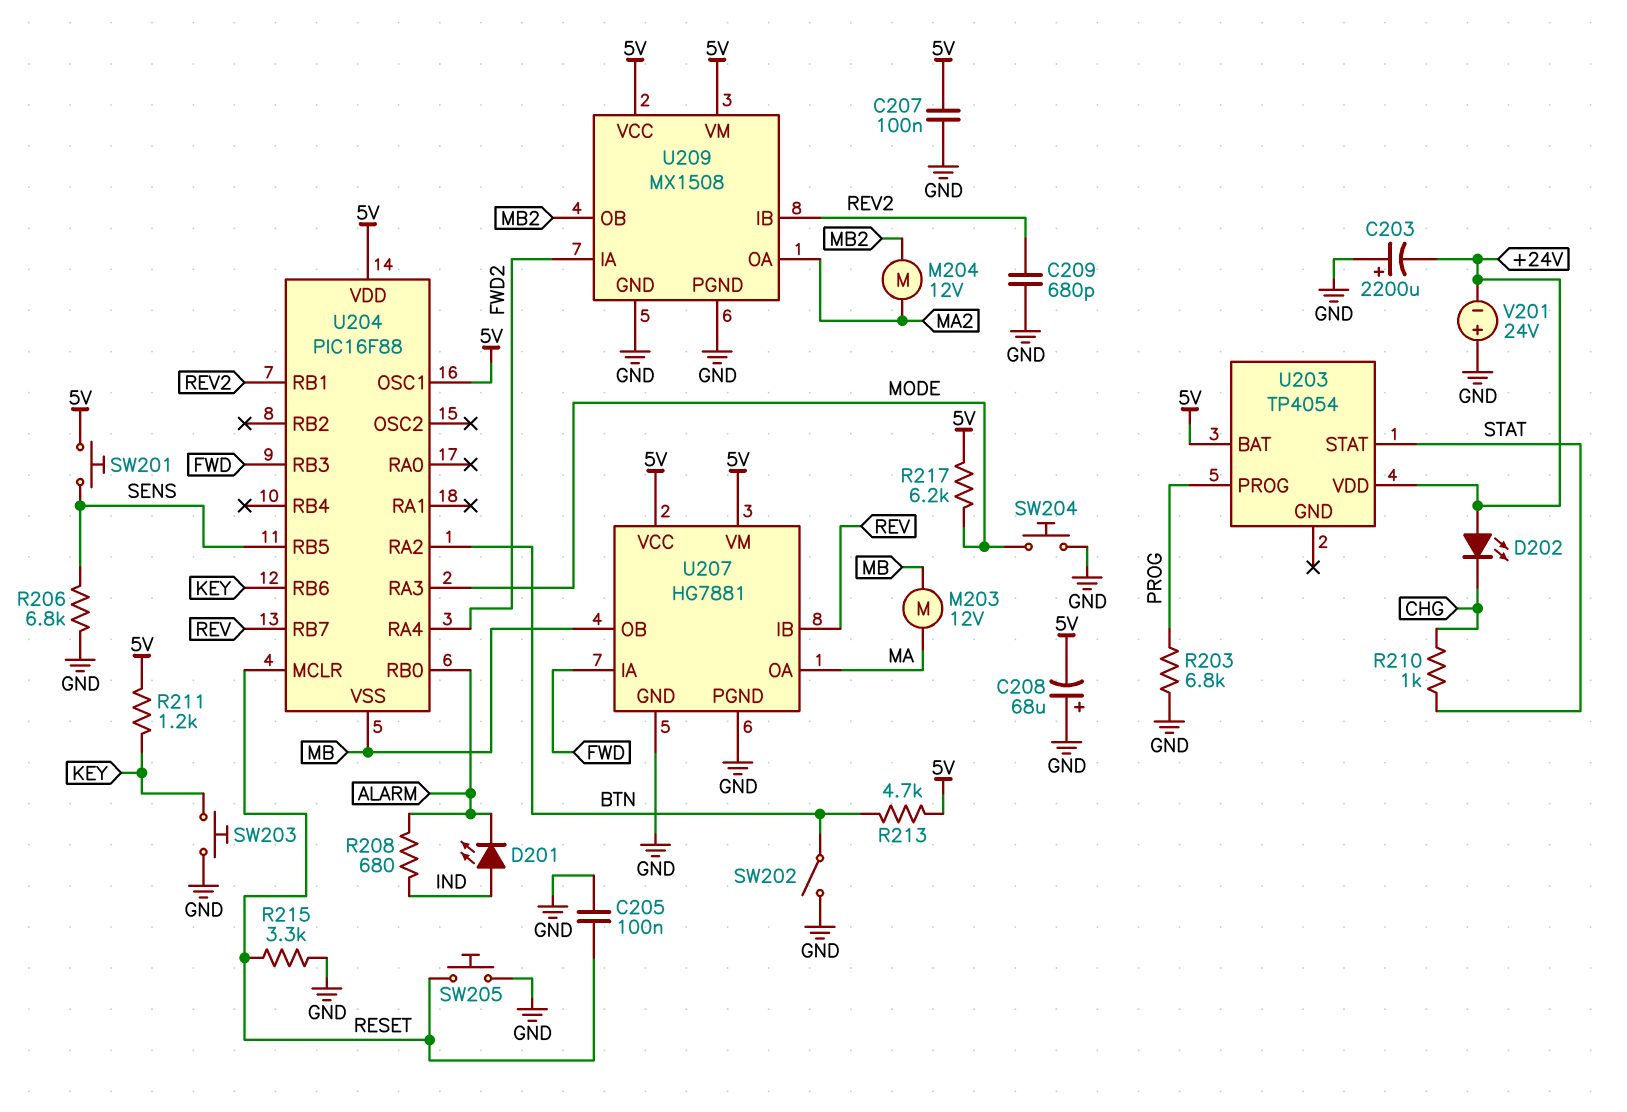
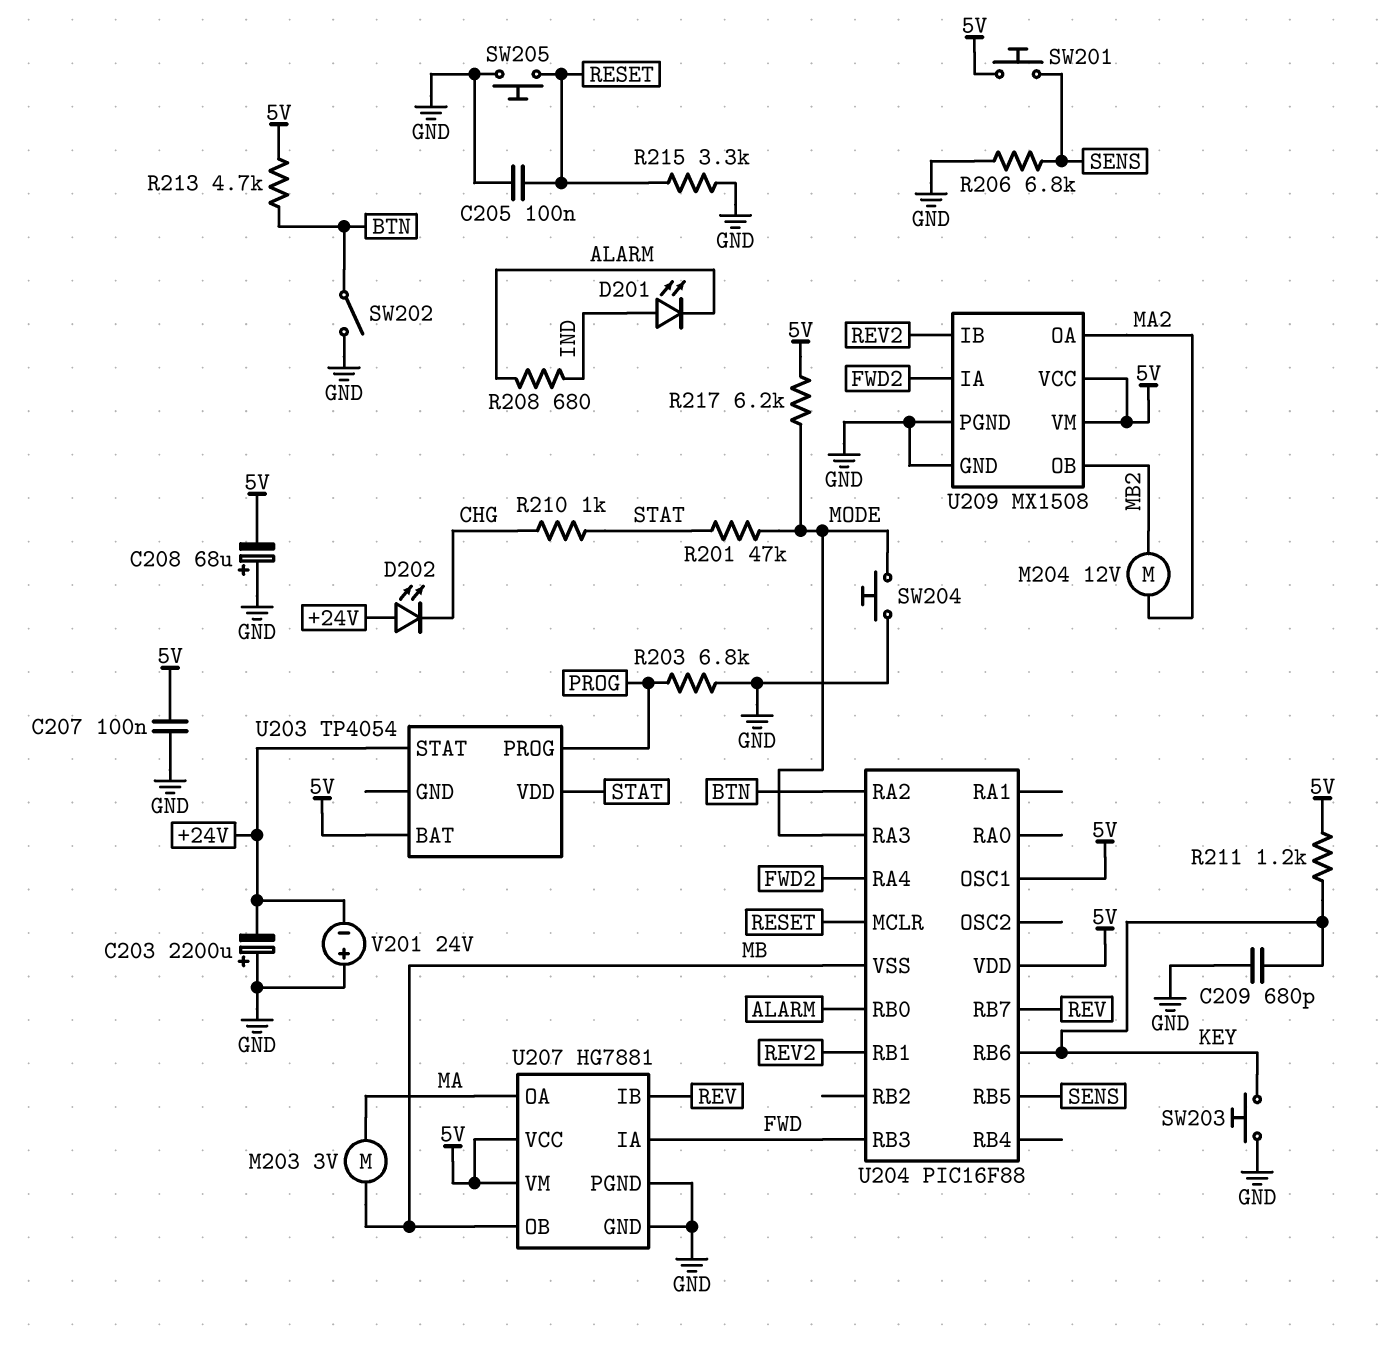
C209: 680pF (GND, REV2) -> 680pF (GND, KEY)
M203: motor 12V (MA, MB) -> motor 3V (MA, MB)
R201: none -> 47k (MODE, STAT)
U203 pin STAT: STAT -> +24V
U203 pin VDD: +24V -> STAT

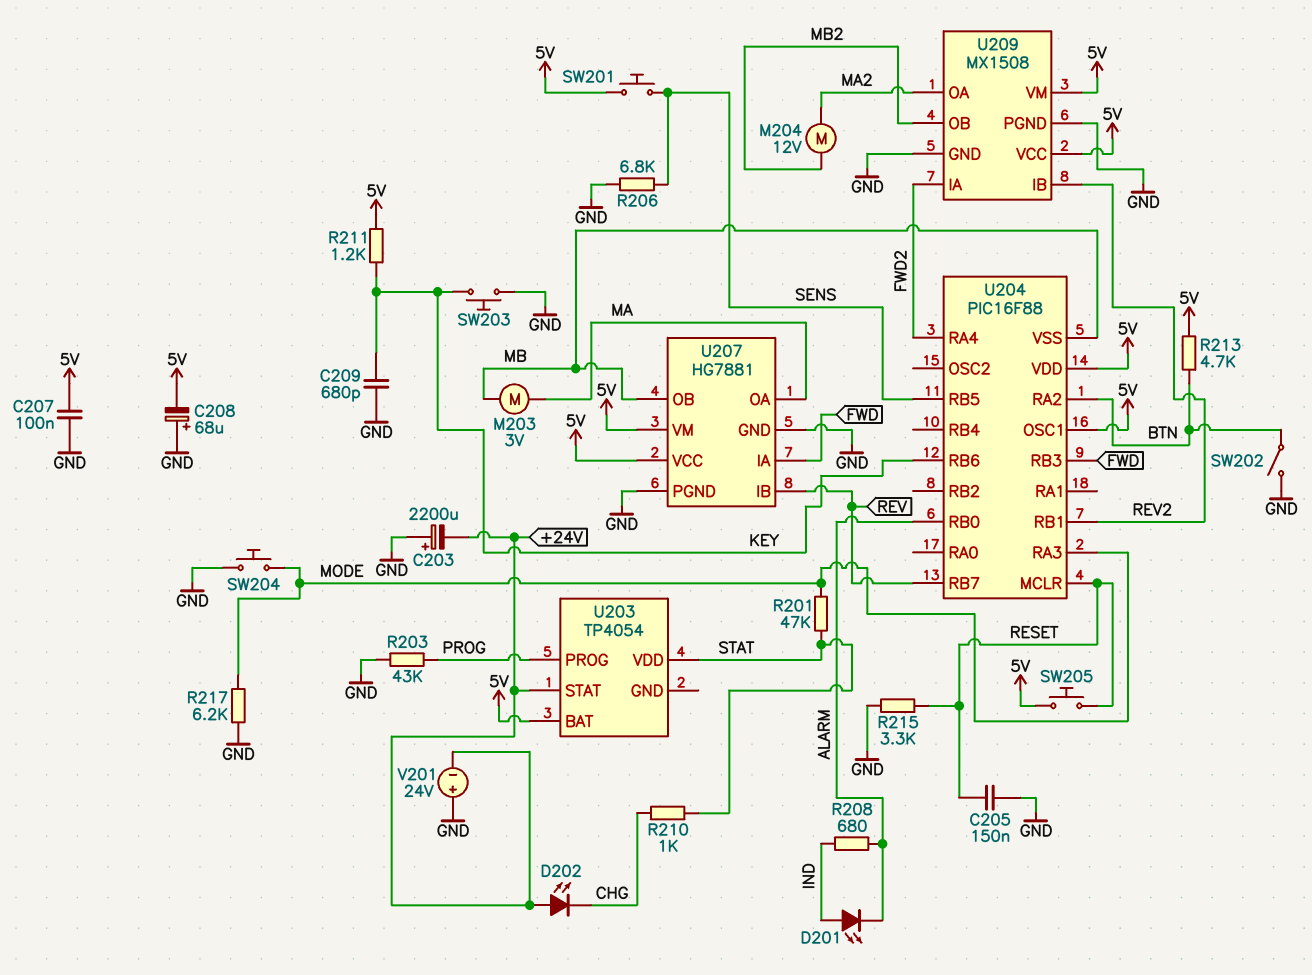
C205: 100nF (GND, RESET) -> 150nF (GND, RESET)
R203: 6.8k (GND, PROG) -> 43k (GND, PROG)
R217: 6.2k (5V, MODE) -> 6.2k (GND, MODE)
SW205: button (GND, RESET) -> button (5V, RESET)

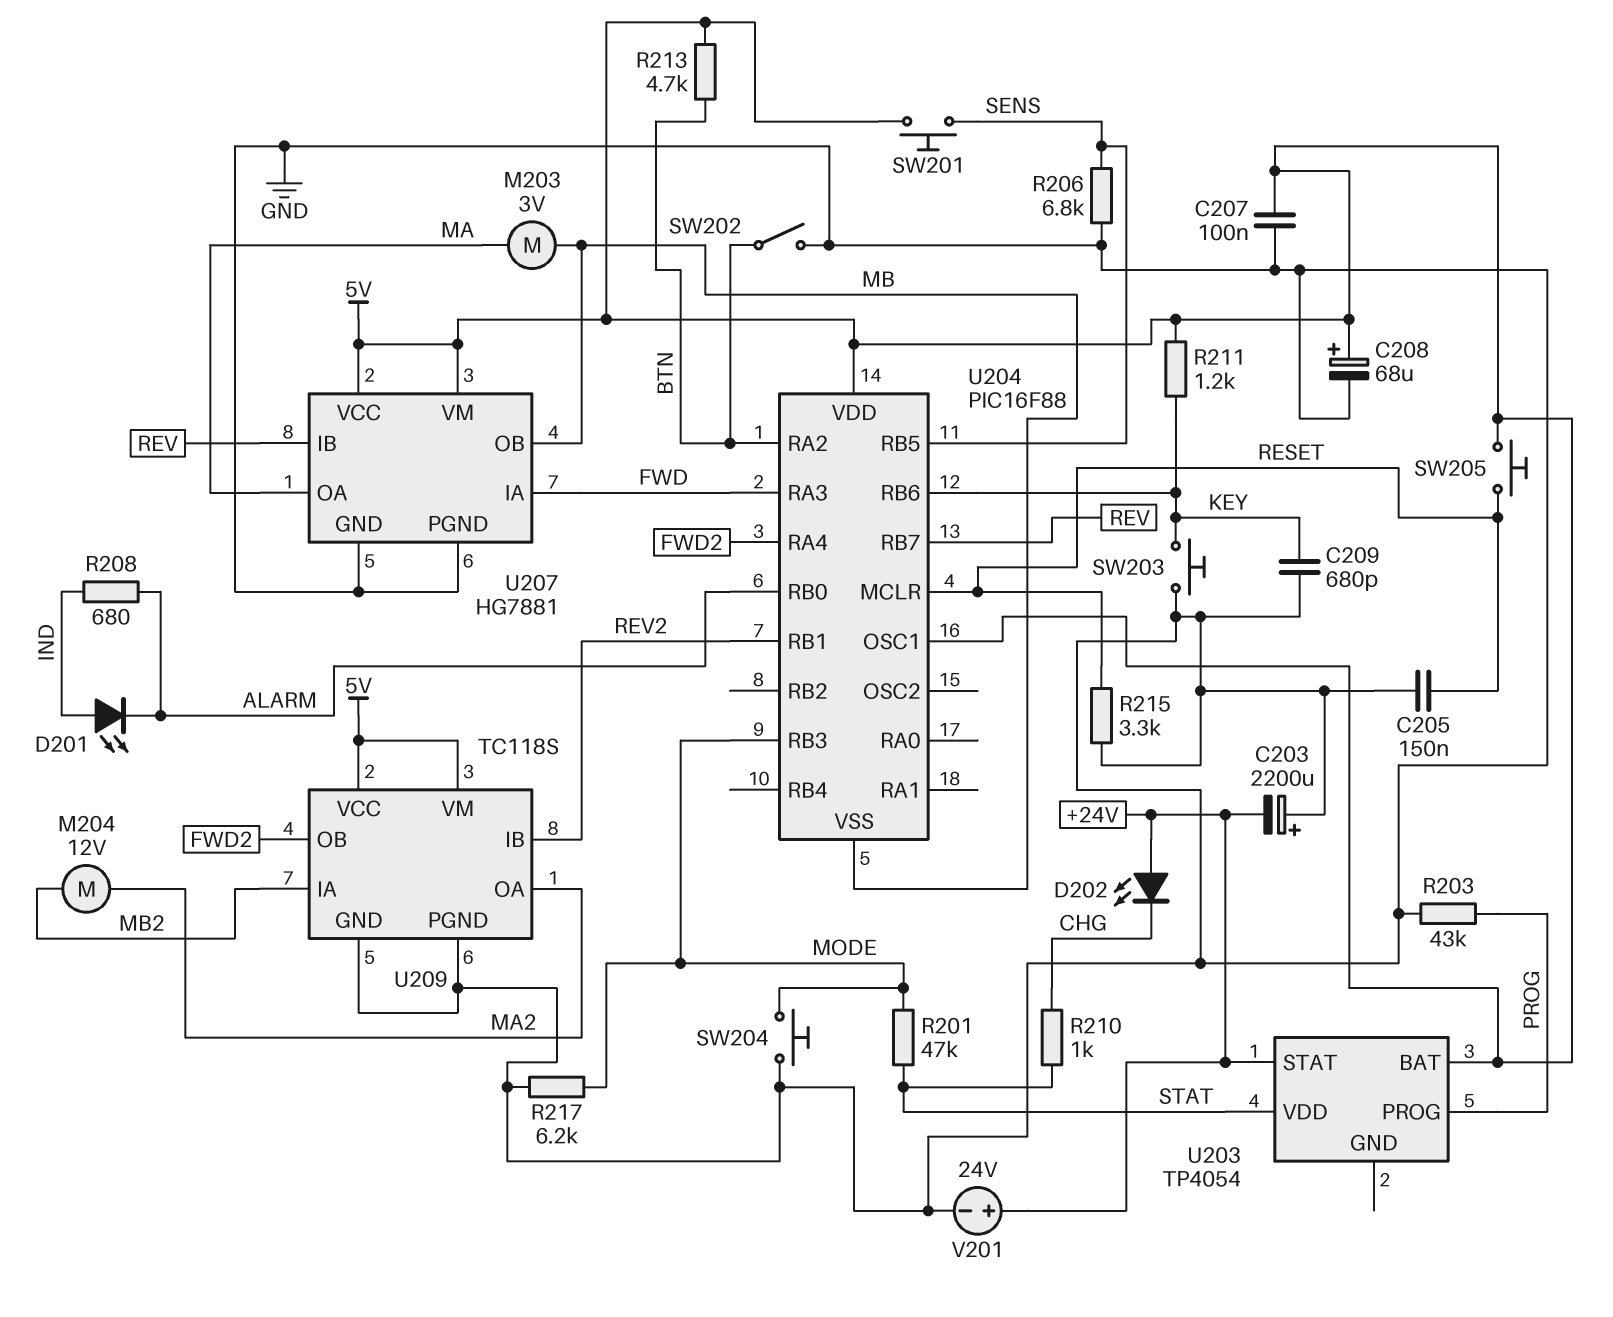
C208: 68uF (plus GND, minus 5V) -> 68uF (plus 5V, minus GND)
U204 pin RA3: MODE -> FWD
U204 pin RB3: FWD -> MODE
U209: MX1508 -> TC118S
U209 pin IA: FWD2 -> MB2
U209 pin OB: MB2 -> FWD2
V201: 24V (plus GND, minus +24V) -> 24V (plus +24V, minus GND)

